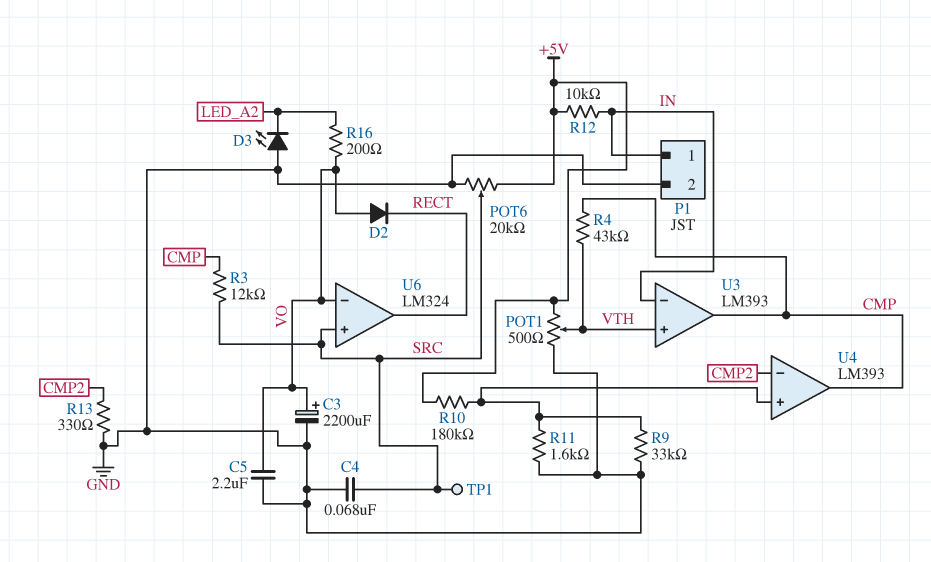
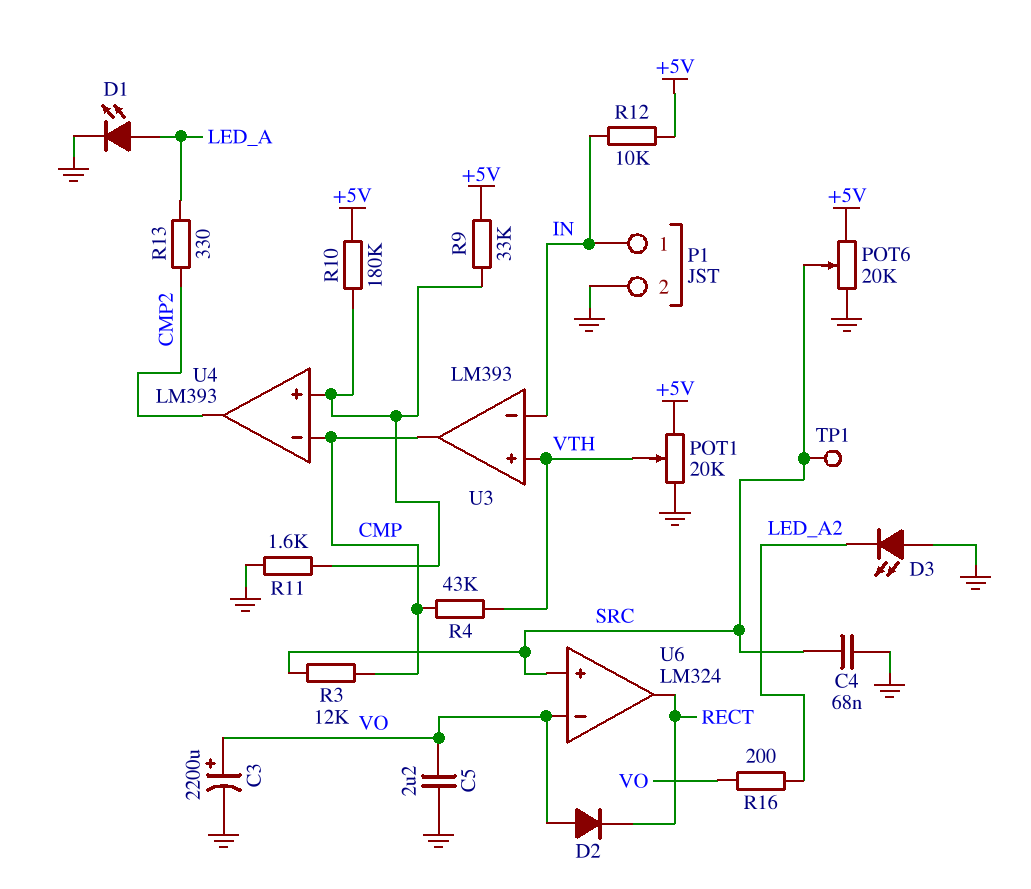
D1: none -> LED (A LED_A, K GND)
POT1: 500 (+5V, GND, wiper VTH) -> 20k (+5V, GND, wiper VTH)
R9: 33k (GND, U4/in+) -> 33k (+5V, U4/in+)
R13: 330 (CMP2, GND) -> 330 (CMP2, LED_A)
U4 pin in-: CMP2 -> CMP
U4 pin out: CMP -> CMP2

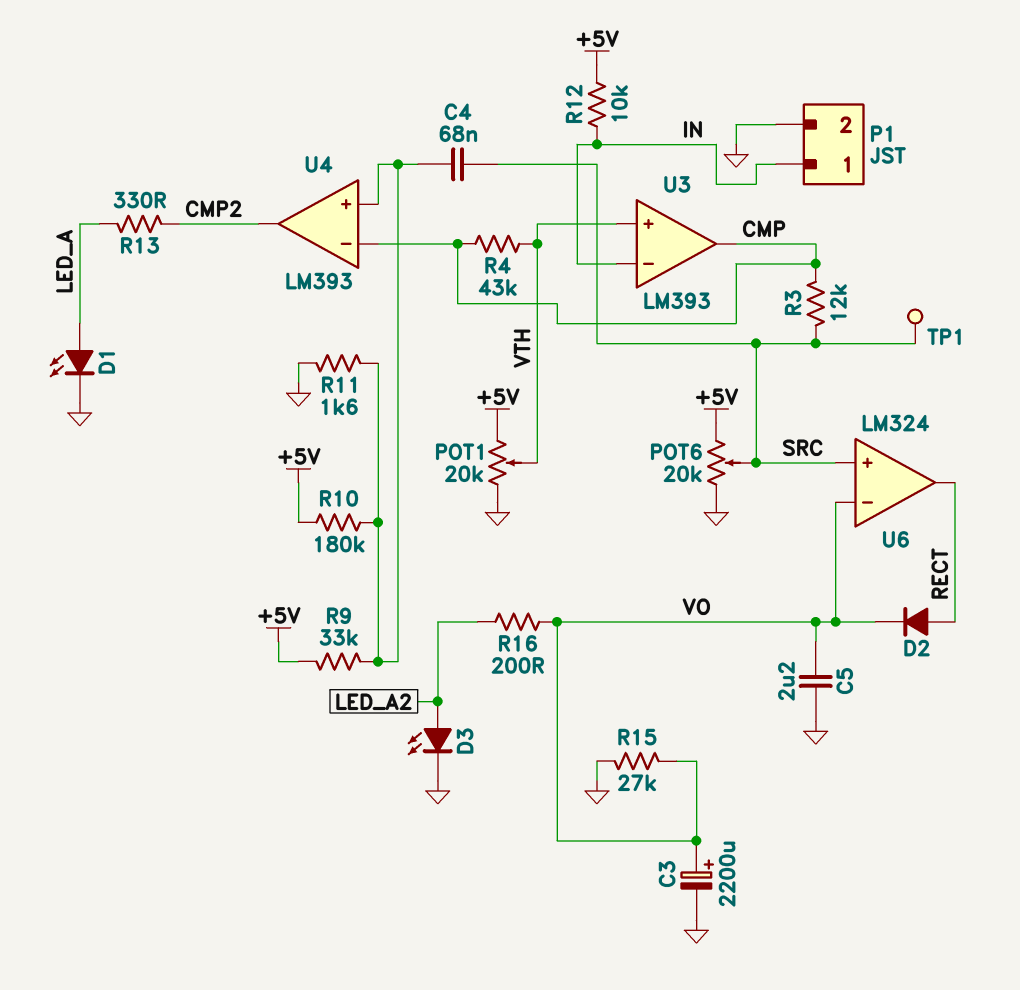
C4: 68nF (GND, SRC) -> 68nF (SRC, U4/in+)
D2: diode (A VO, K RECT) -> diode (A RECT, K VO)
D3: LED (A GND, K LED_A2) -> LED (A LED_A2, K GND)
R15: none -> 27k (GND, VO)

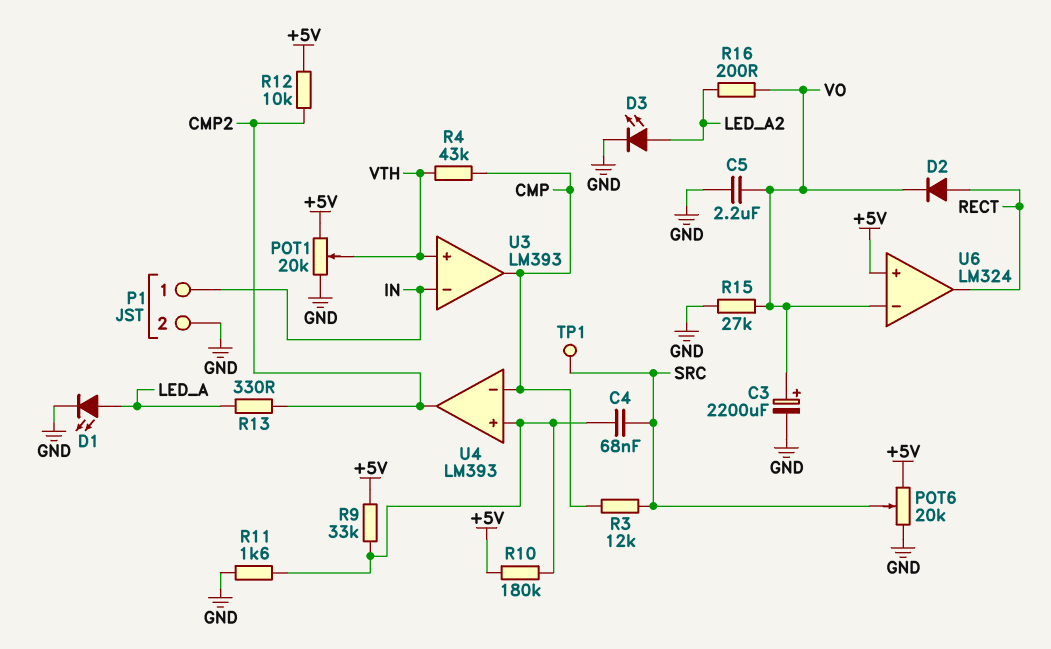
R12: 10k (+5V, IN) -> 10k (+5V, CMP2)
U6 pin in+: SRC -> +5V

